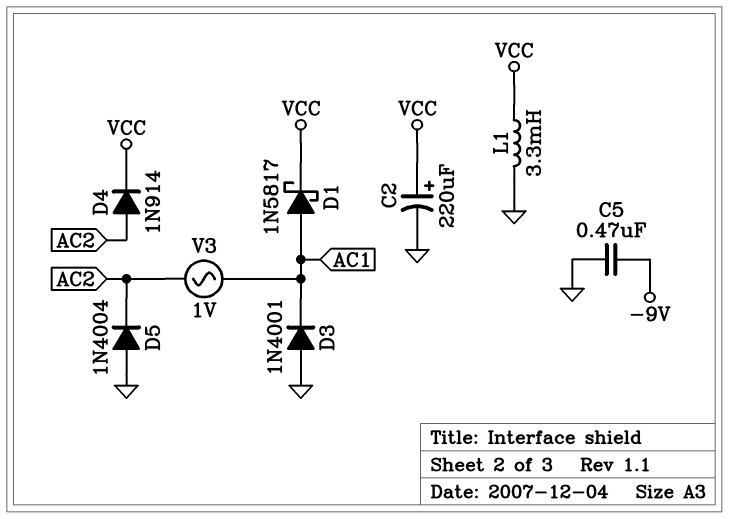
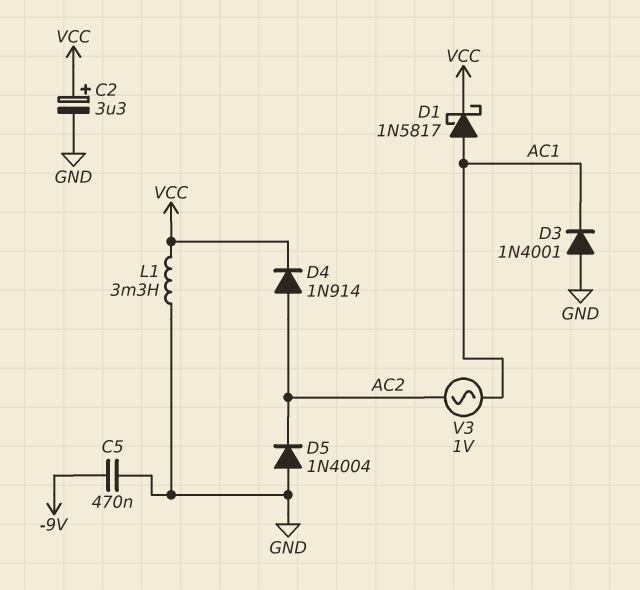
C2: 220uF (plus VCC, minus GND) -> 3.3uF (plus VCC, minus GND)

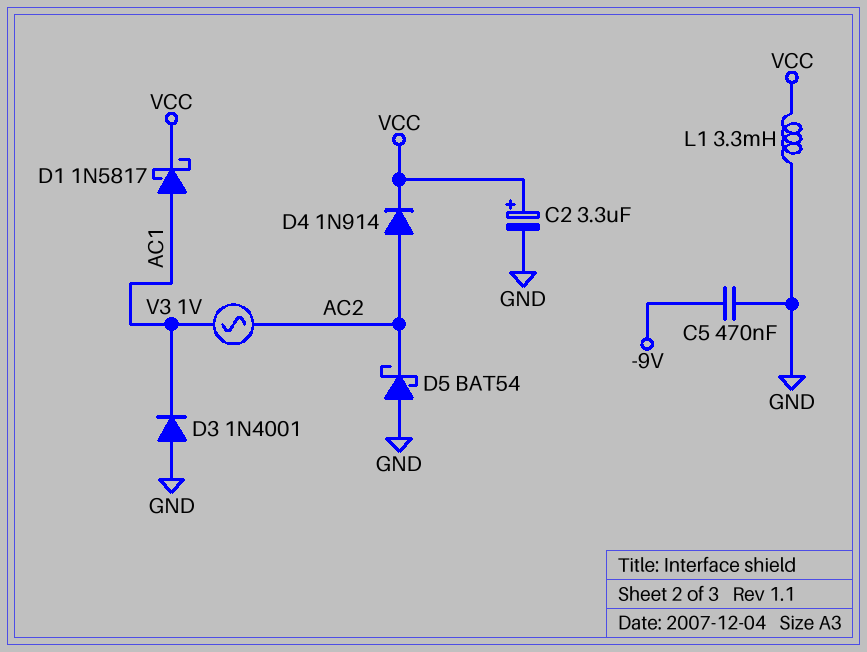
D5: diode 1N4004 (A GND, K AC2) -> schottky BAT54 (A GND, K AC2)

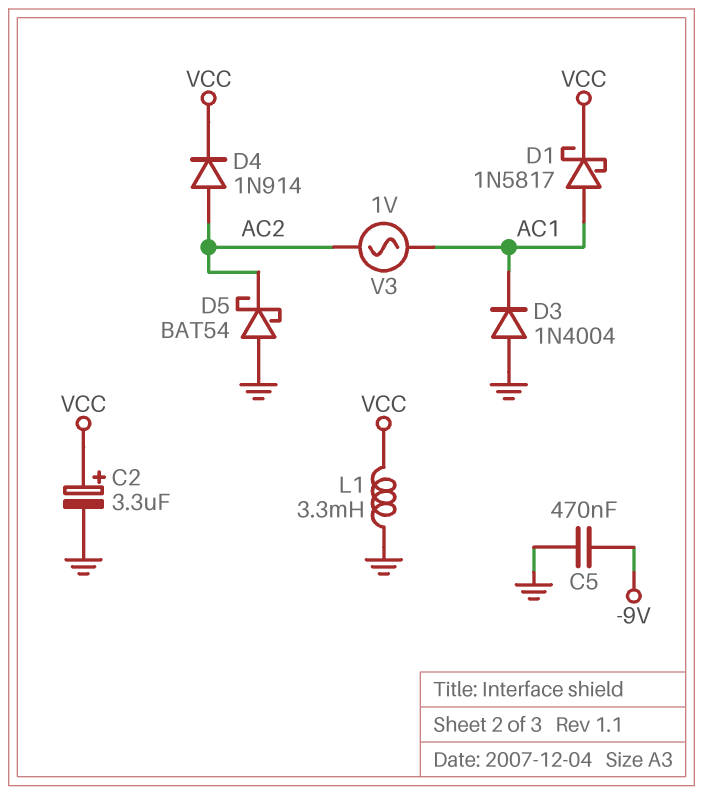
D3: diode 1N4001 (A GND, K AC1) -> diode 1N4004 (A GND, K AC1)

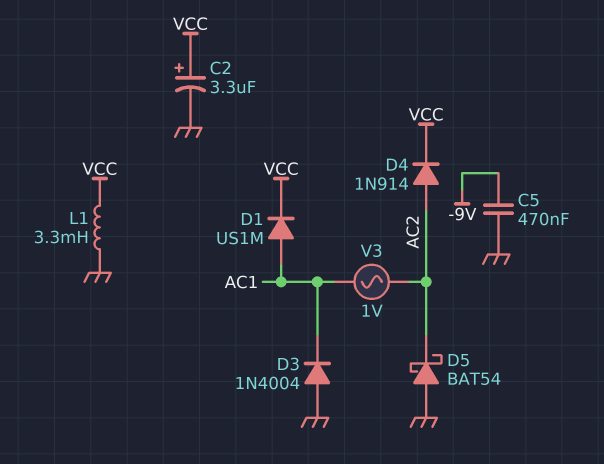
D1: schottky 1N5817 (A AC1, K VCC) -> diode US1M (A AC1, K VCC)

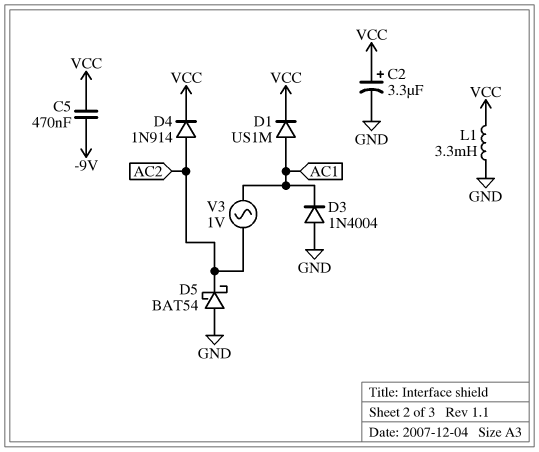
C5: 470nF (-9V, GND) -> 470nF (-9V, VCC)

